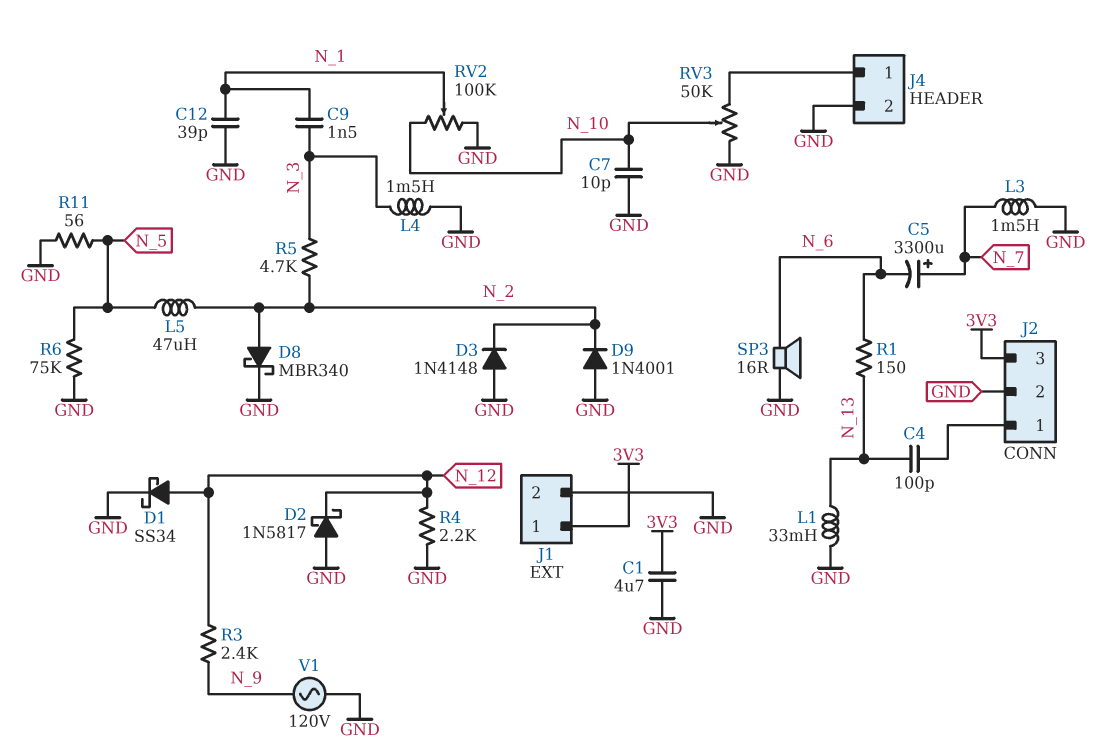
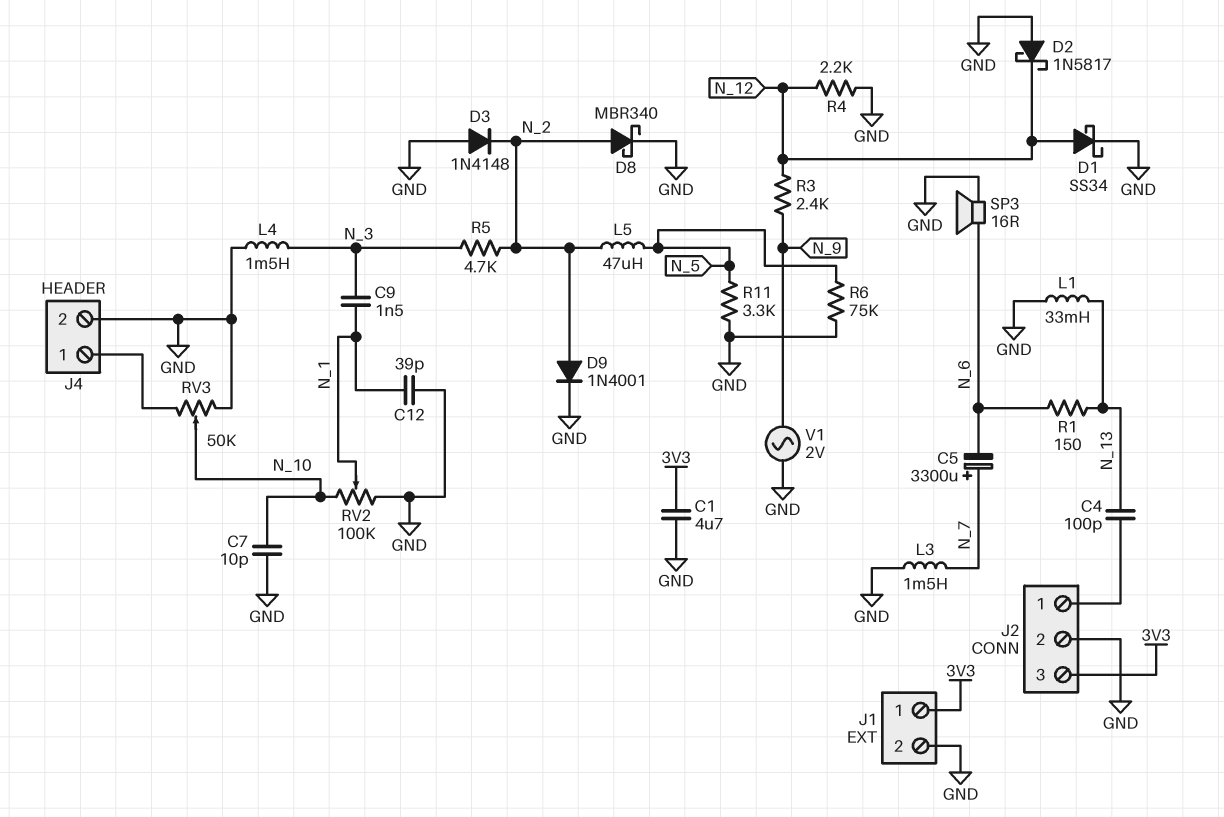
D9: diode 1N4001 (A GND, K N_2) -> diode 1N4001 (A N_2, K GND)
R11: 56 (GND, N_5) -> 3.3k (GND, N_5)
V1: AC 120V (GND, N_9) -> AC 2V (GND, N_9)

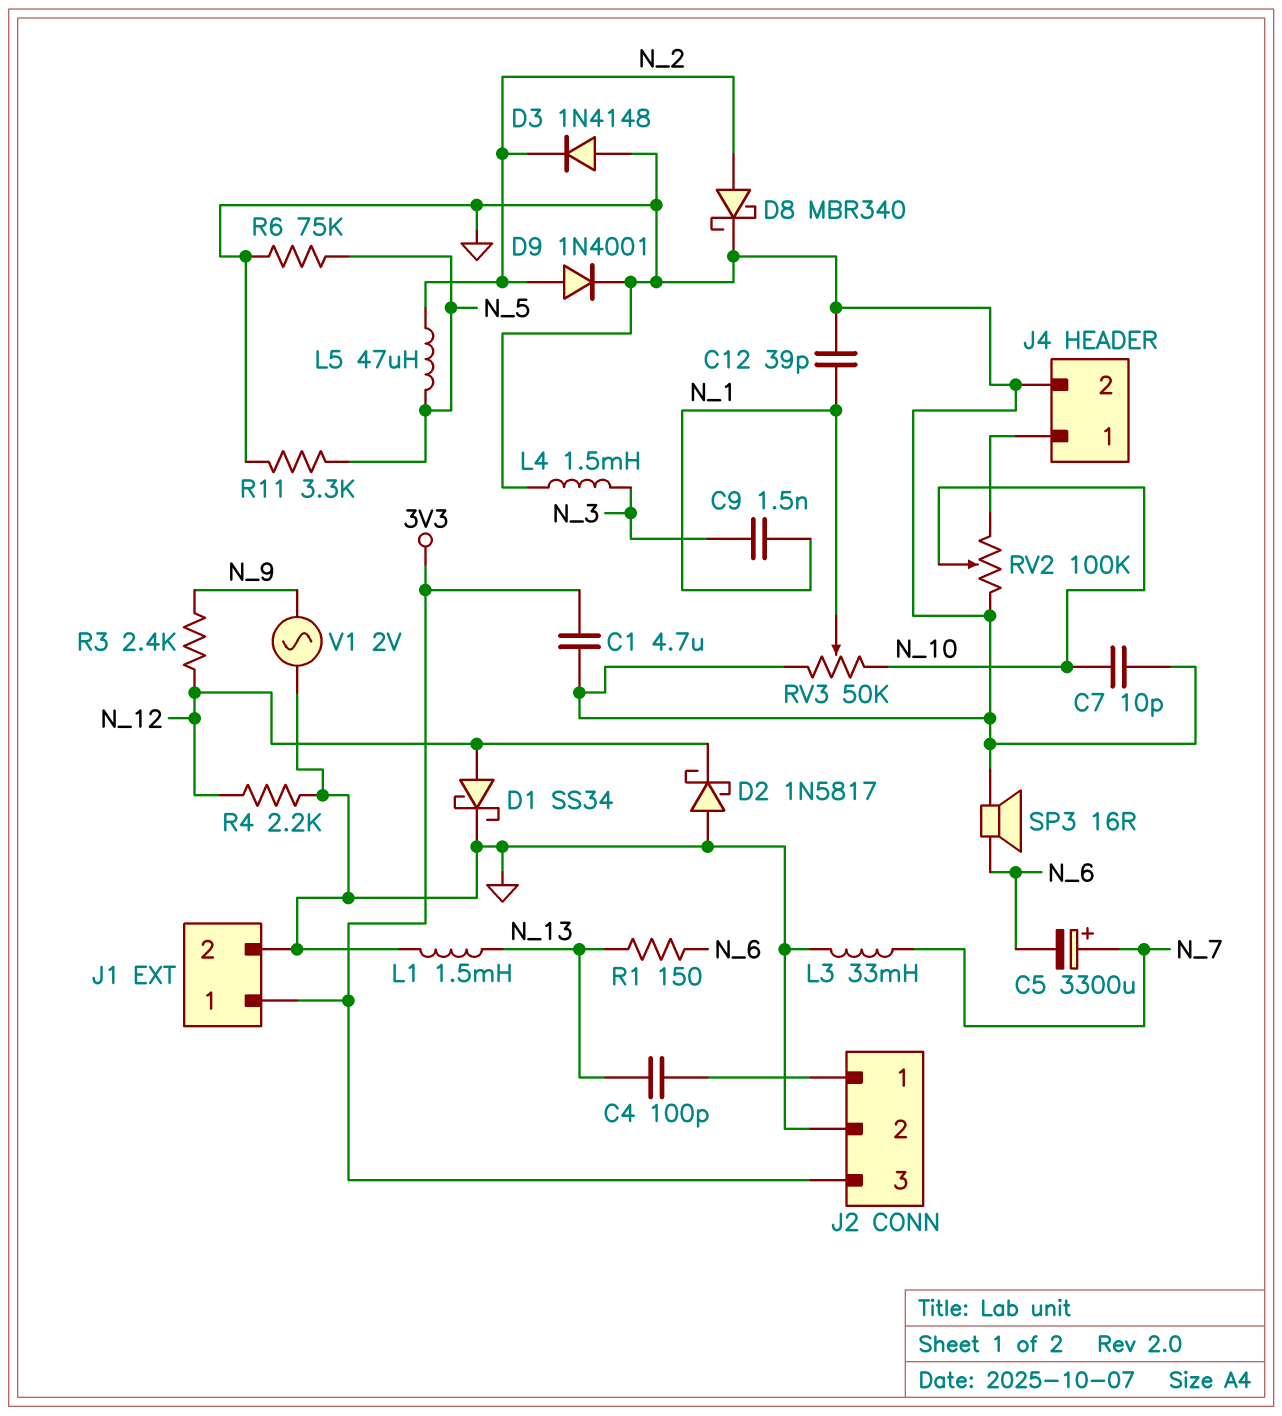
L1: 33mH (GND, N_13) -> 1.5mH (GND, N_13)
L3: 1.5mH (GND, N_7) -> 33mH (GND, N_7)
R5: 4.7k (N_2, N_3) -> none
RV2: 100k (GND, N_10, wiper N_1) -> 100k (GND, J4/1, wiper N_10)
RV3: 50k (GND, J4/1, wiper N_10) -> 50k (GND, N_10, wiper N_1)

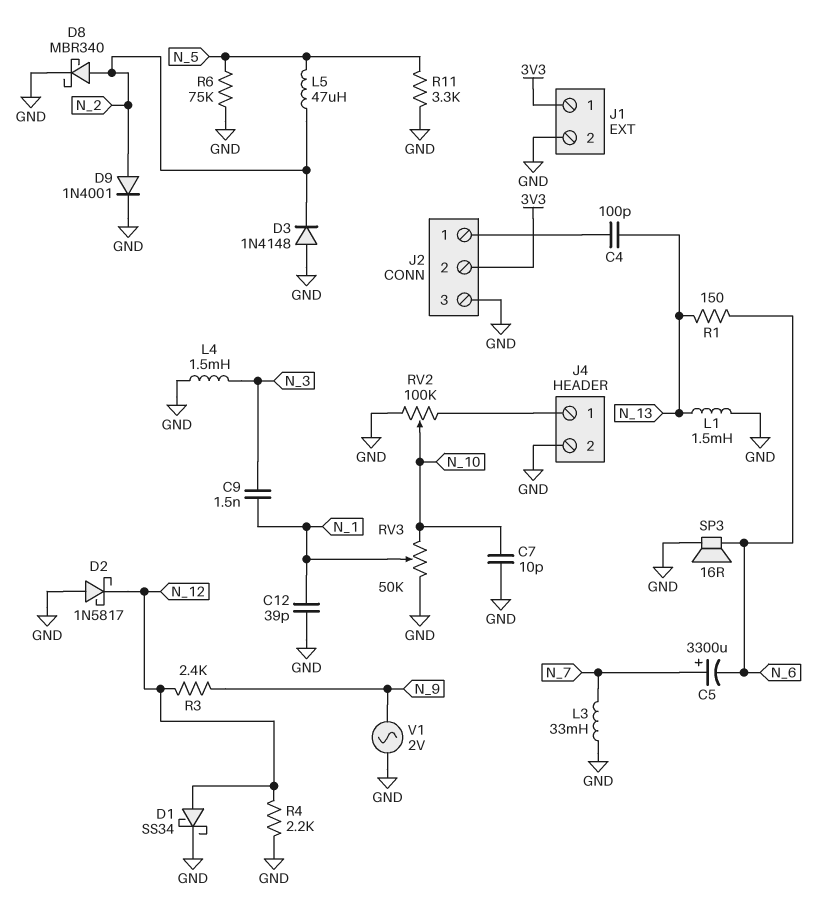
C1: 4.7uF (3V3, GND) -> none
J2 pin 2: GND -> 3V3
J2 pin 3: 3V3 -> GND

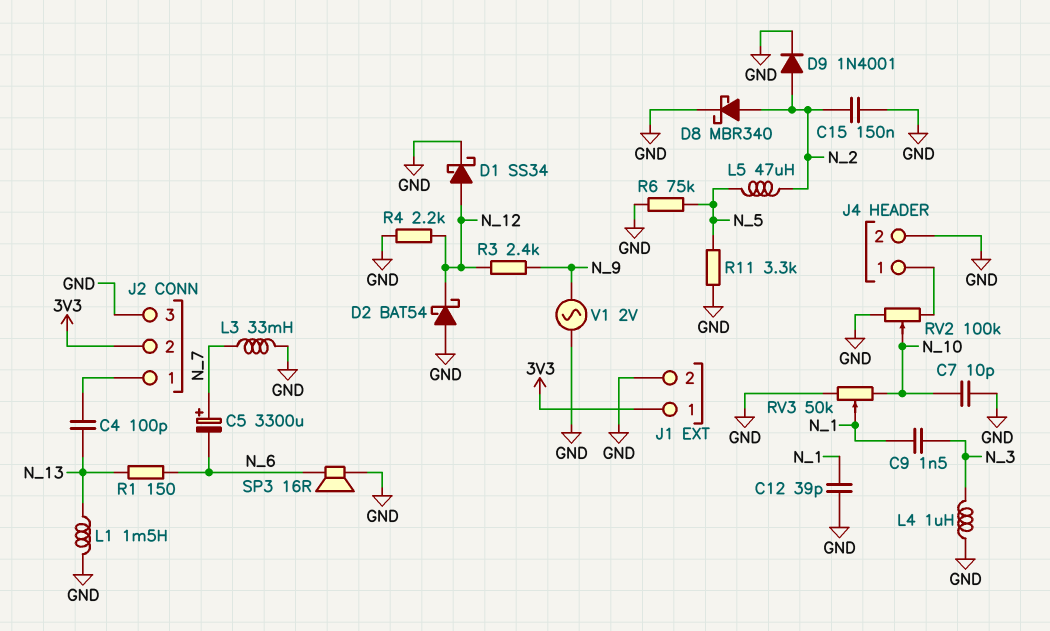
C15: none -> 150nF (GND, N_2)
D2: schottky 1N5817 (A GND, K N_12) -> schottky BAT54 (A GND, K N_12)
D3: diode 1N4148 (A GND, K N_2) -> none
L4: 1.5mH (GND, N_3) -> 1uH (GND, N_3)

